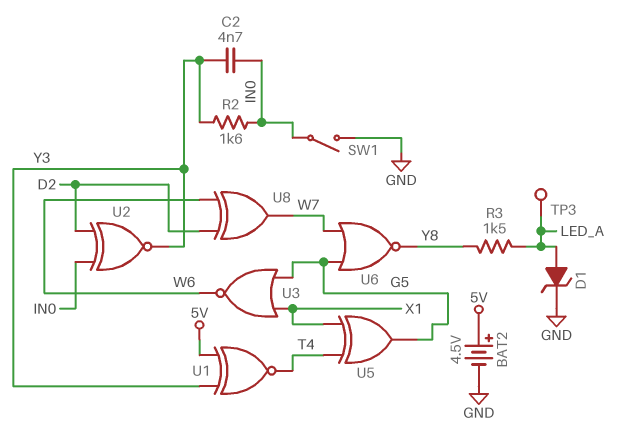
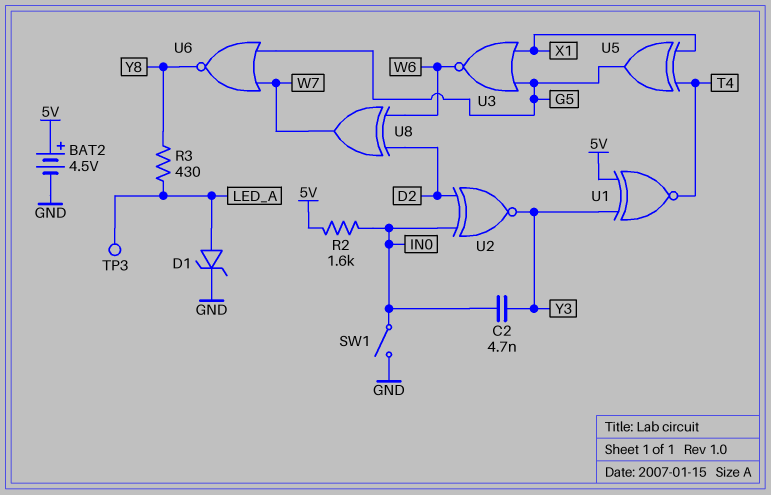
R2: 1.6k (IN0, Y3) -> 1.6k (5V, IN0)
R3: 1.5k (LED_A, Y8) -> 430 (LED_A, Y8)

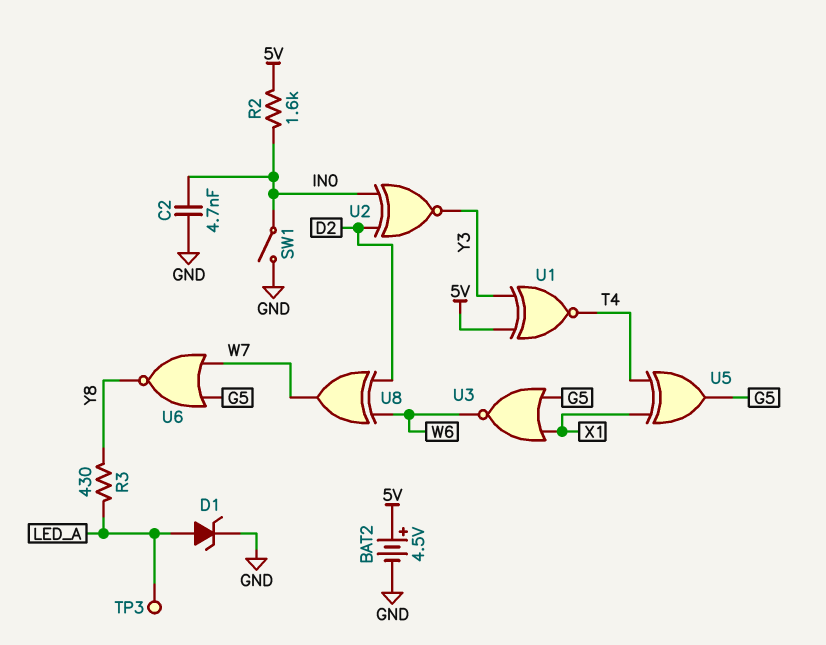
C2: 4.7nF (IN0, Y3) -> 4.7nF (GND, IN0)

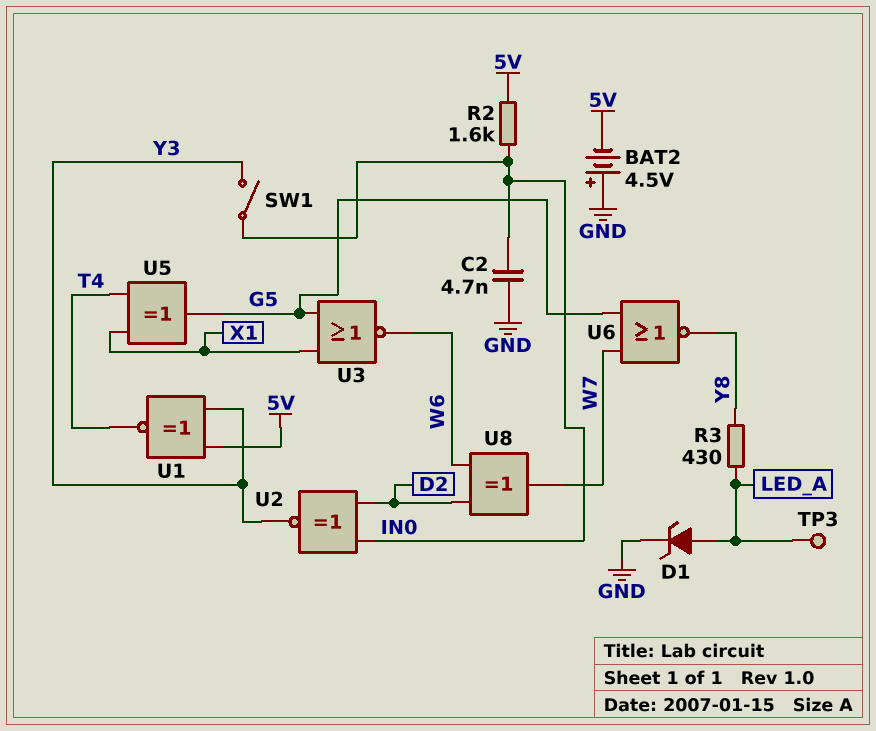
BAT2: 4.5V (plus 5V, minus GND) -> 4.5V (plus GND, minus 5V)
SW1: switch (GND, IN0) -> switch (IN0, Y3)

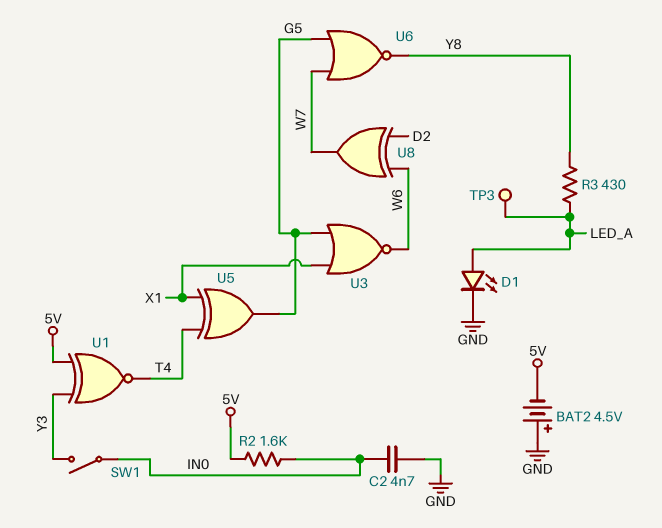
D1: zener (A LED_A, K GND) -> LED (A LED_A, K GND)
U2: XNOR (in D2, in IN0, out Y3) -> none

